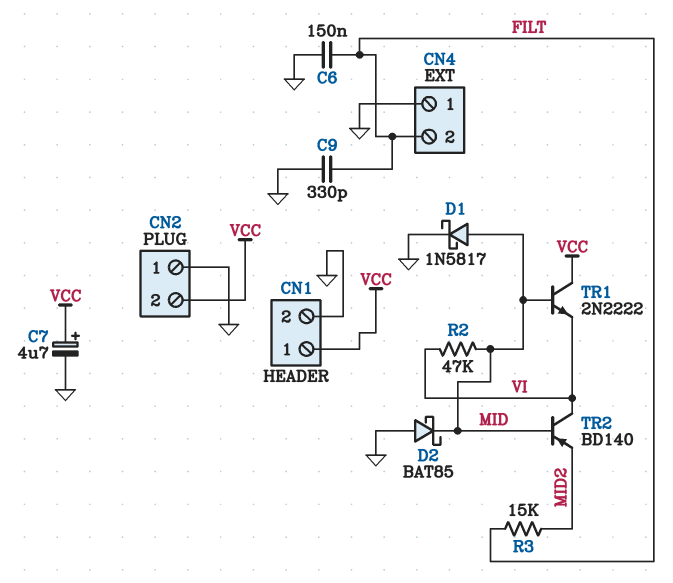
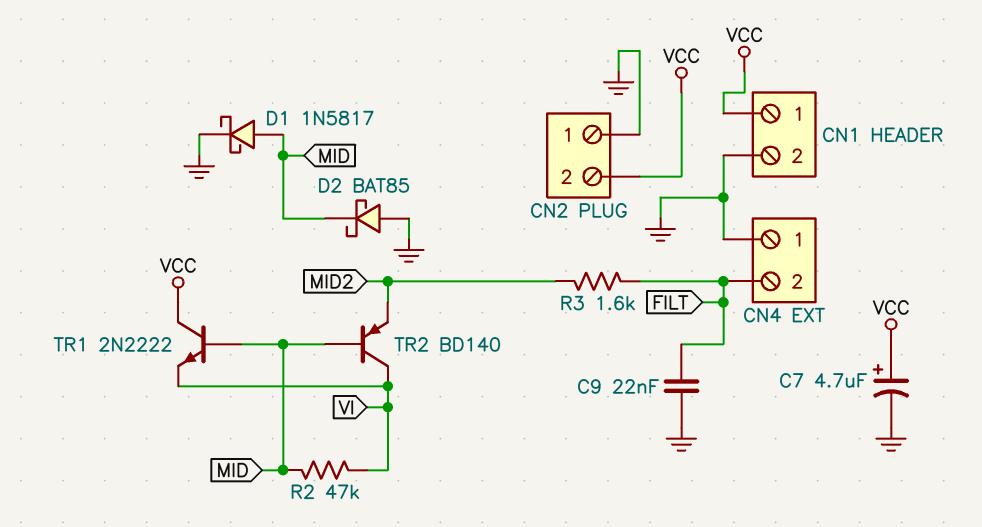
C6: 150nF (FILT, GND) -> none
C9: 330pF (FILT, GND) -> 22nF (FILT, GND)
R3: 15k (FILT, MID2) -> 1.6k (FILT, MID2)

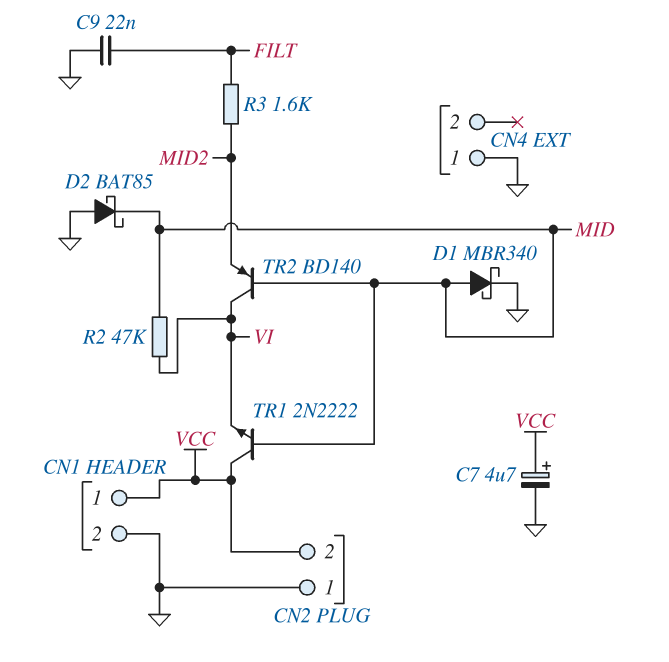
CN4 pin 2: FILT -> none
D1: schottky 1N5817 (A MID, K GND) -> schottky MBR340 (A MID, K GND)

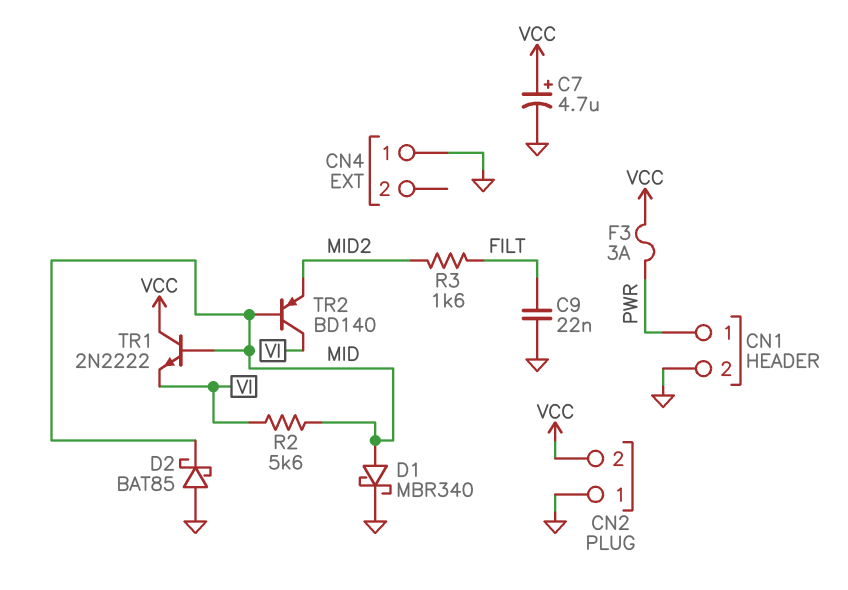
CN1 pin 1: VCC -> PWR
F3: none -> 3A (PWR, VCC)
R2: 47k (MID, VI) -> 5.6k (MID, VI)

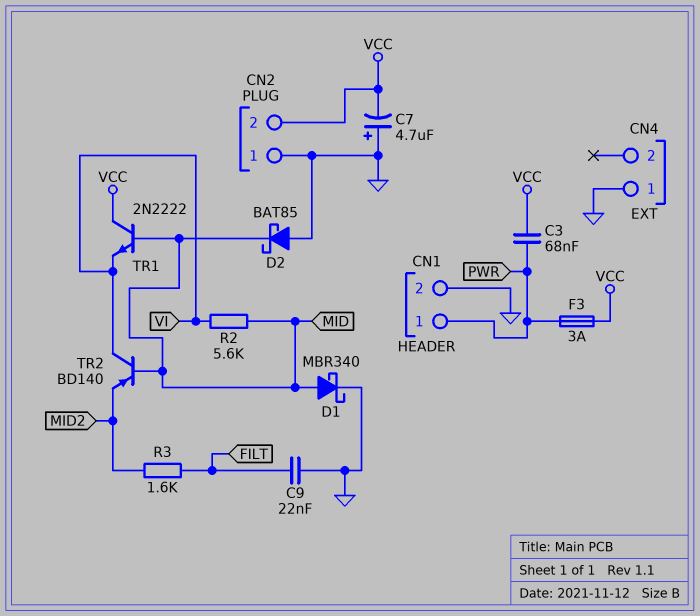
C3: none -> 68nF (PWR, VCC)
C7: 4.7uF (plus VCC, minus GND) -> 4.7uF (plus GND, minus VCC)

